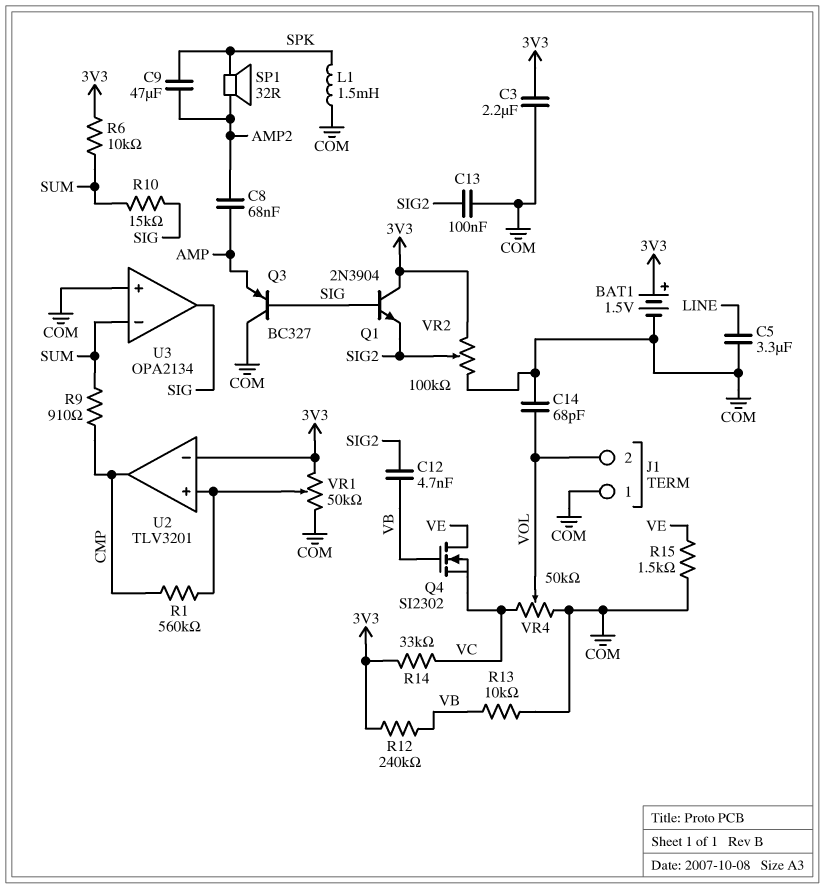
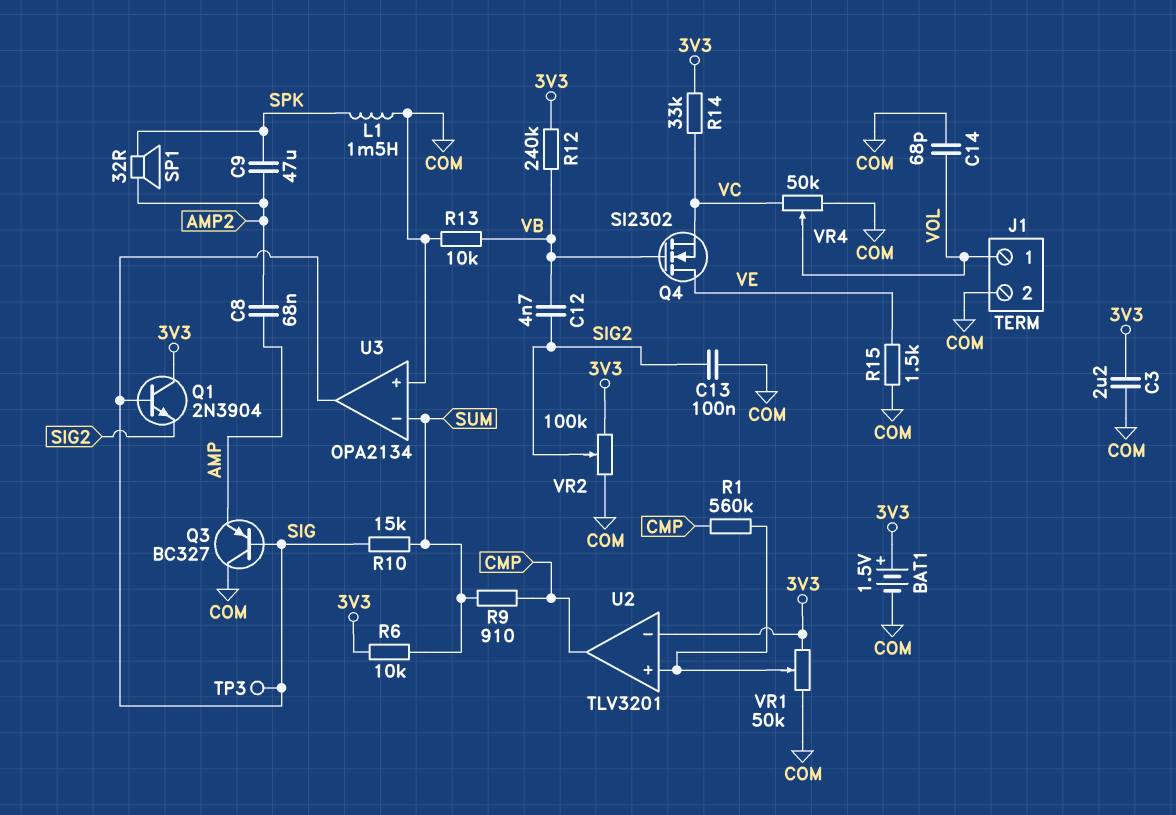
C5: 3.3uF (COM, LINE) -> none
J1 pin 1: COM -> VOL
J1 pin 2: VOL -> COM
TP3: none -> test point (SIG)

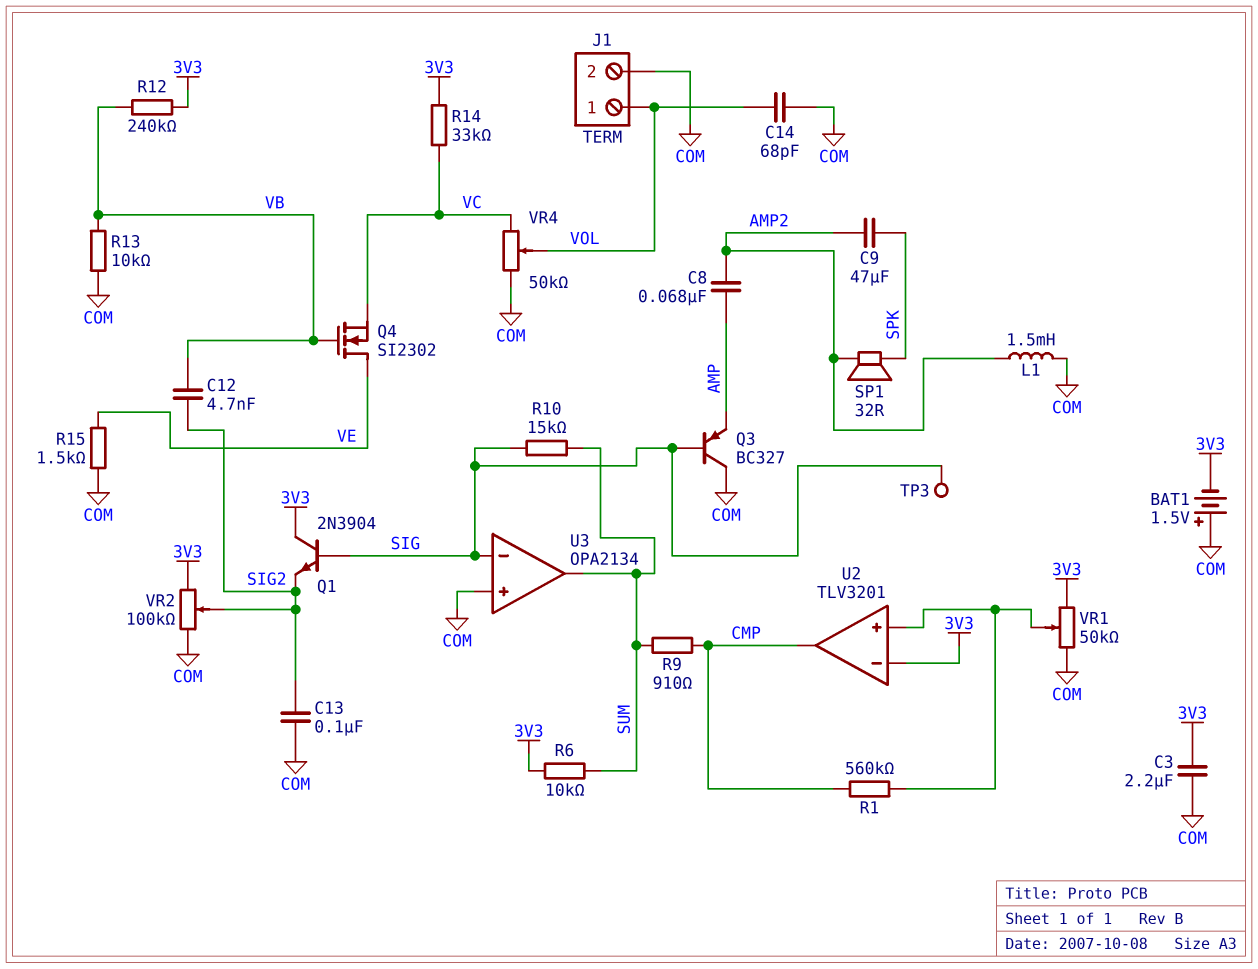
BAT1: 1.5V (plus 3V3, minus COM) -> 1.5V (plus COM, minus 3V3)
L1: 1.5mH (COM, SPK) -> 1.5mH (AMP2, COM)
U3 pin in-: SUM -> SIG
U3 pin out: SIG -> SUM

